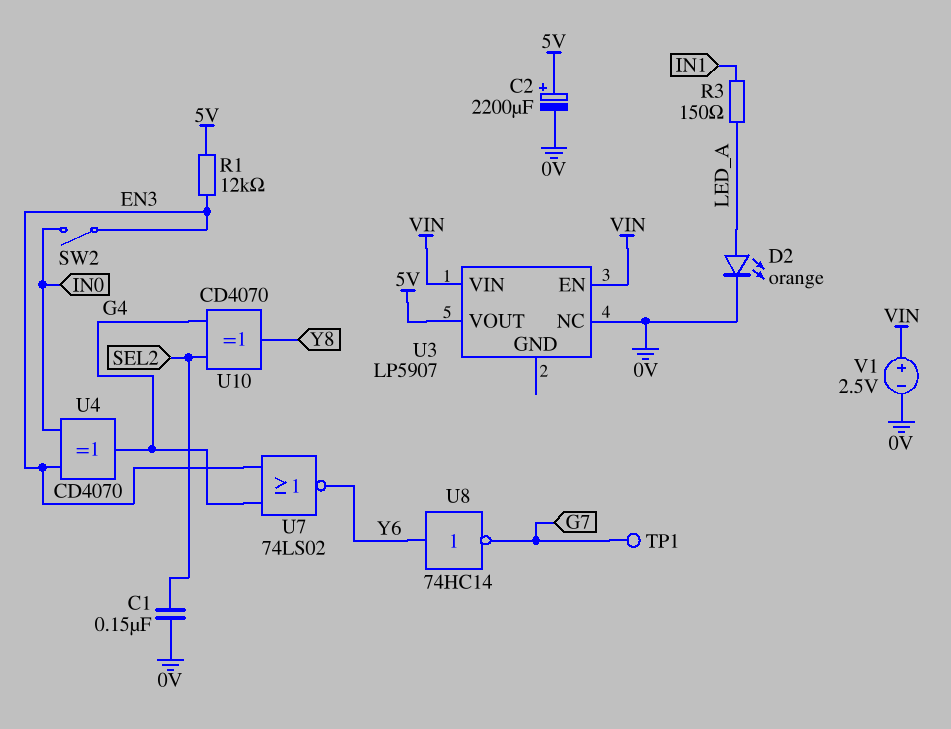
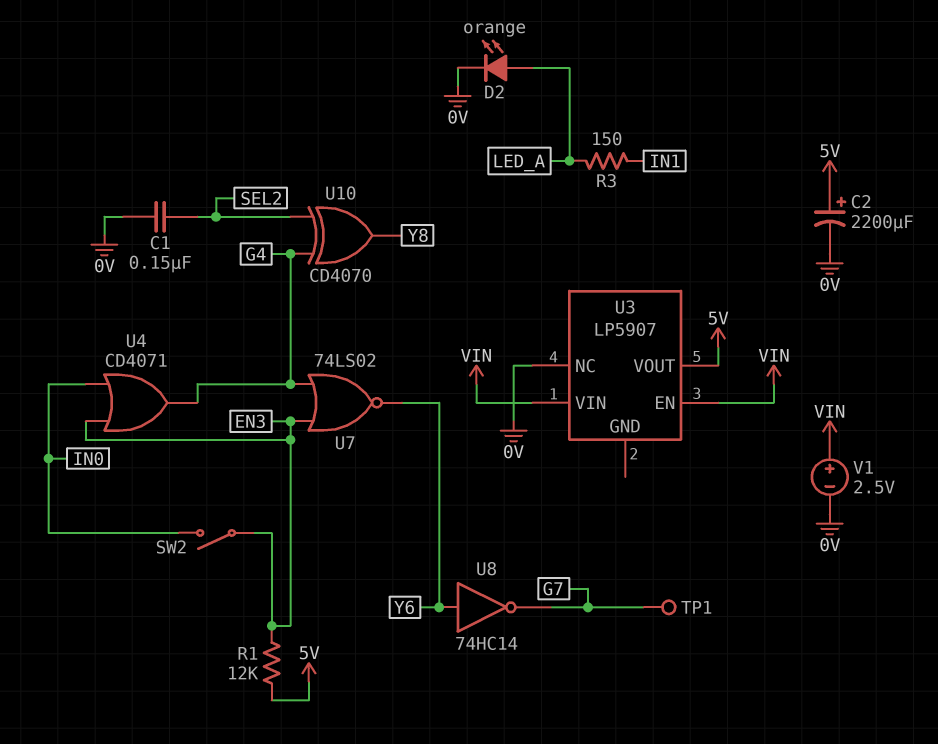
U4: XOR CD4070 (in EN3, in IN0, out G4) -> OR CD4071 (in EN3, in IN0, out G4)

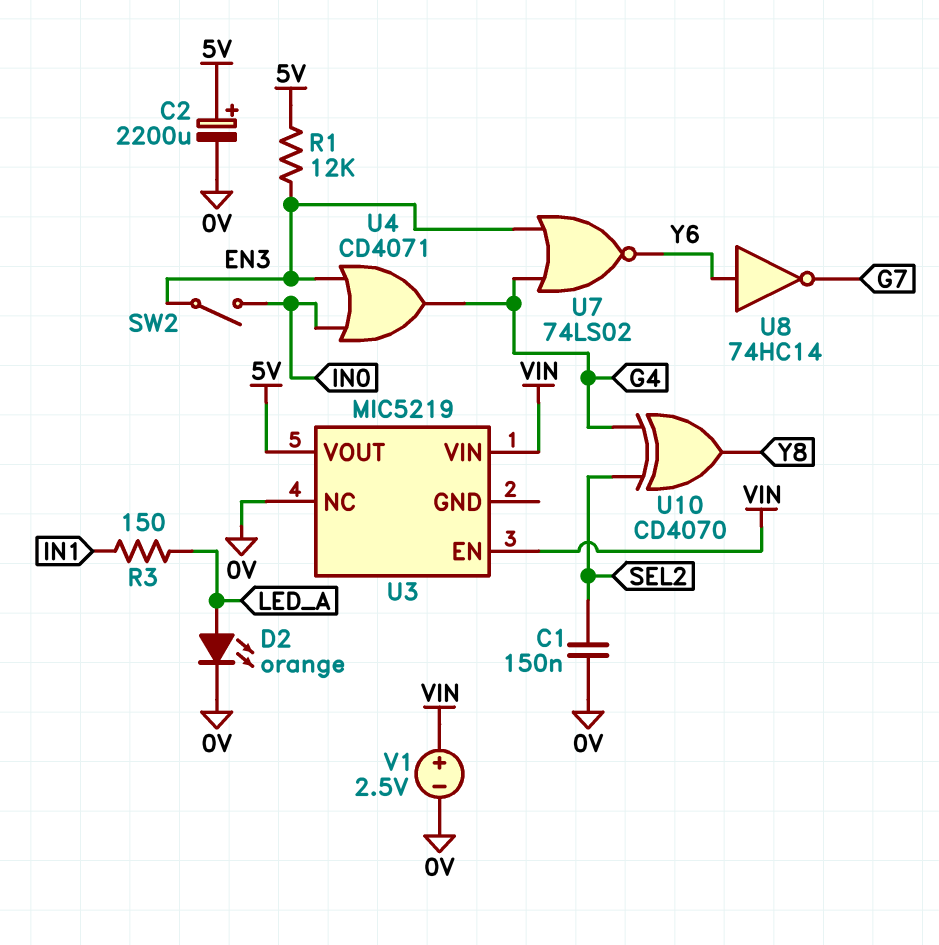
TP1: test point (G7) -> none
U3: LP5907 -> MIC5219

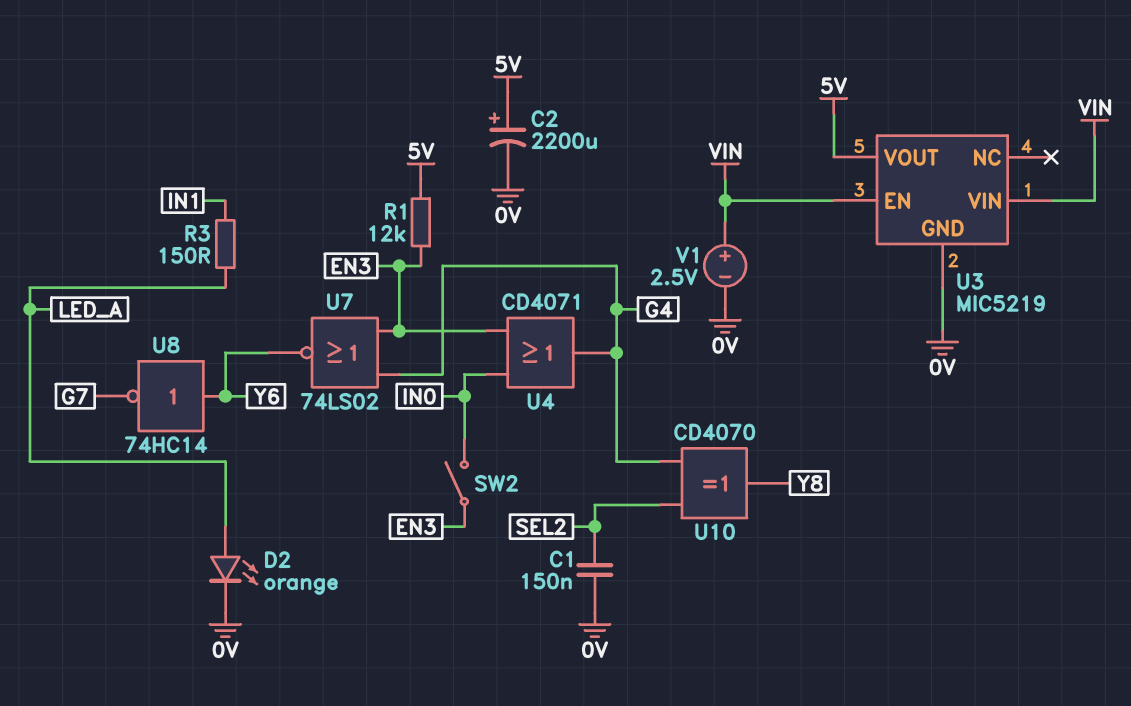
U3 pin GND: none -> 0V
U3 pin NC: 0V -> none

